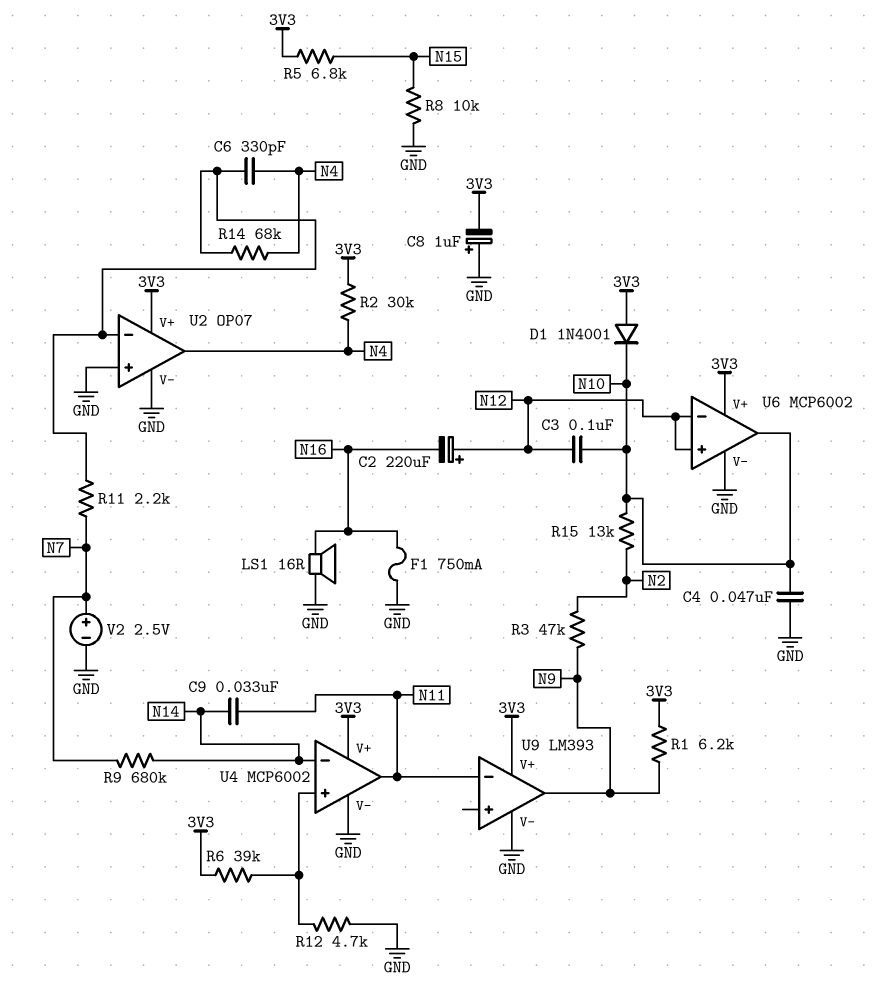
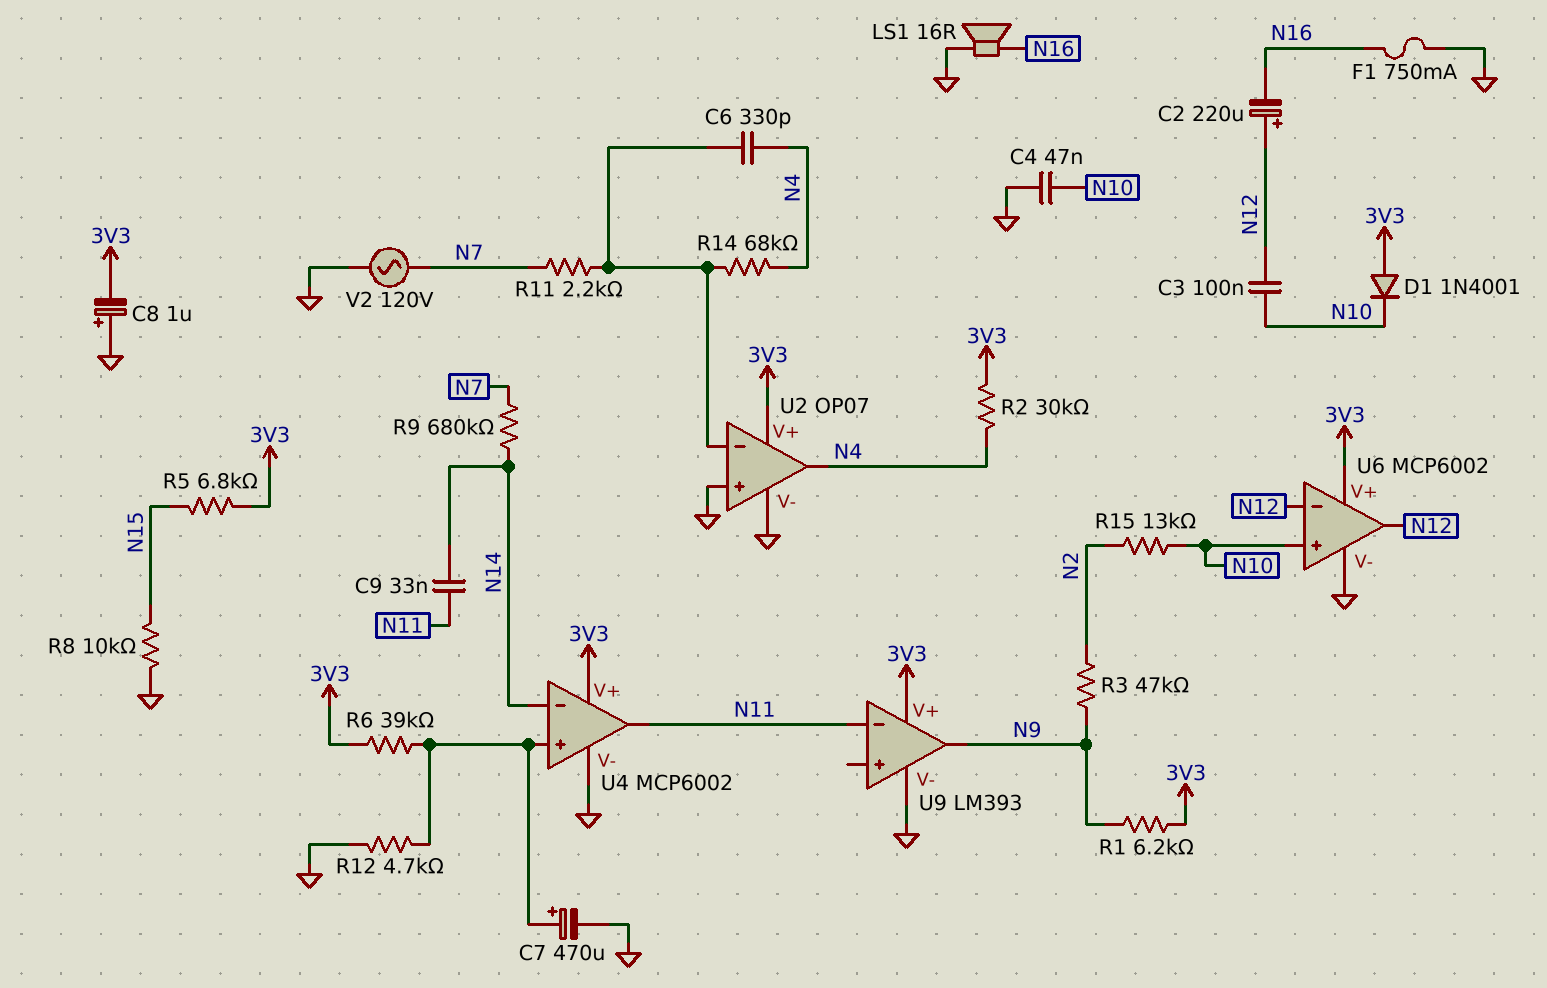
C7: none -> 470uF (plus U4/in+, minus GND)
U6 pin in+: N12 -> N10
U6 pin out: N10 -> N12
V2: 2.5V (plus N7, minus GND) -> AC 120V (GND, N7)

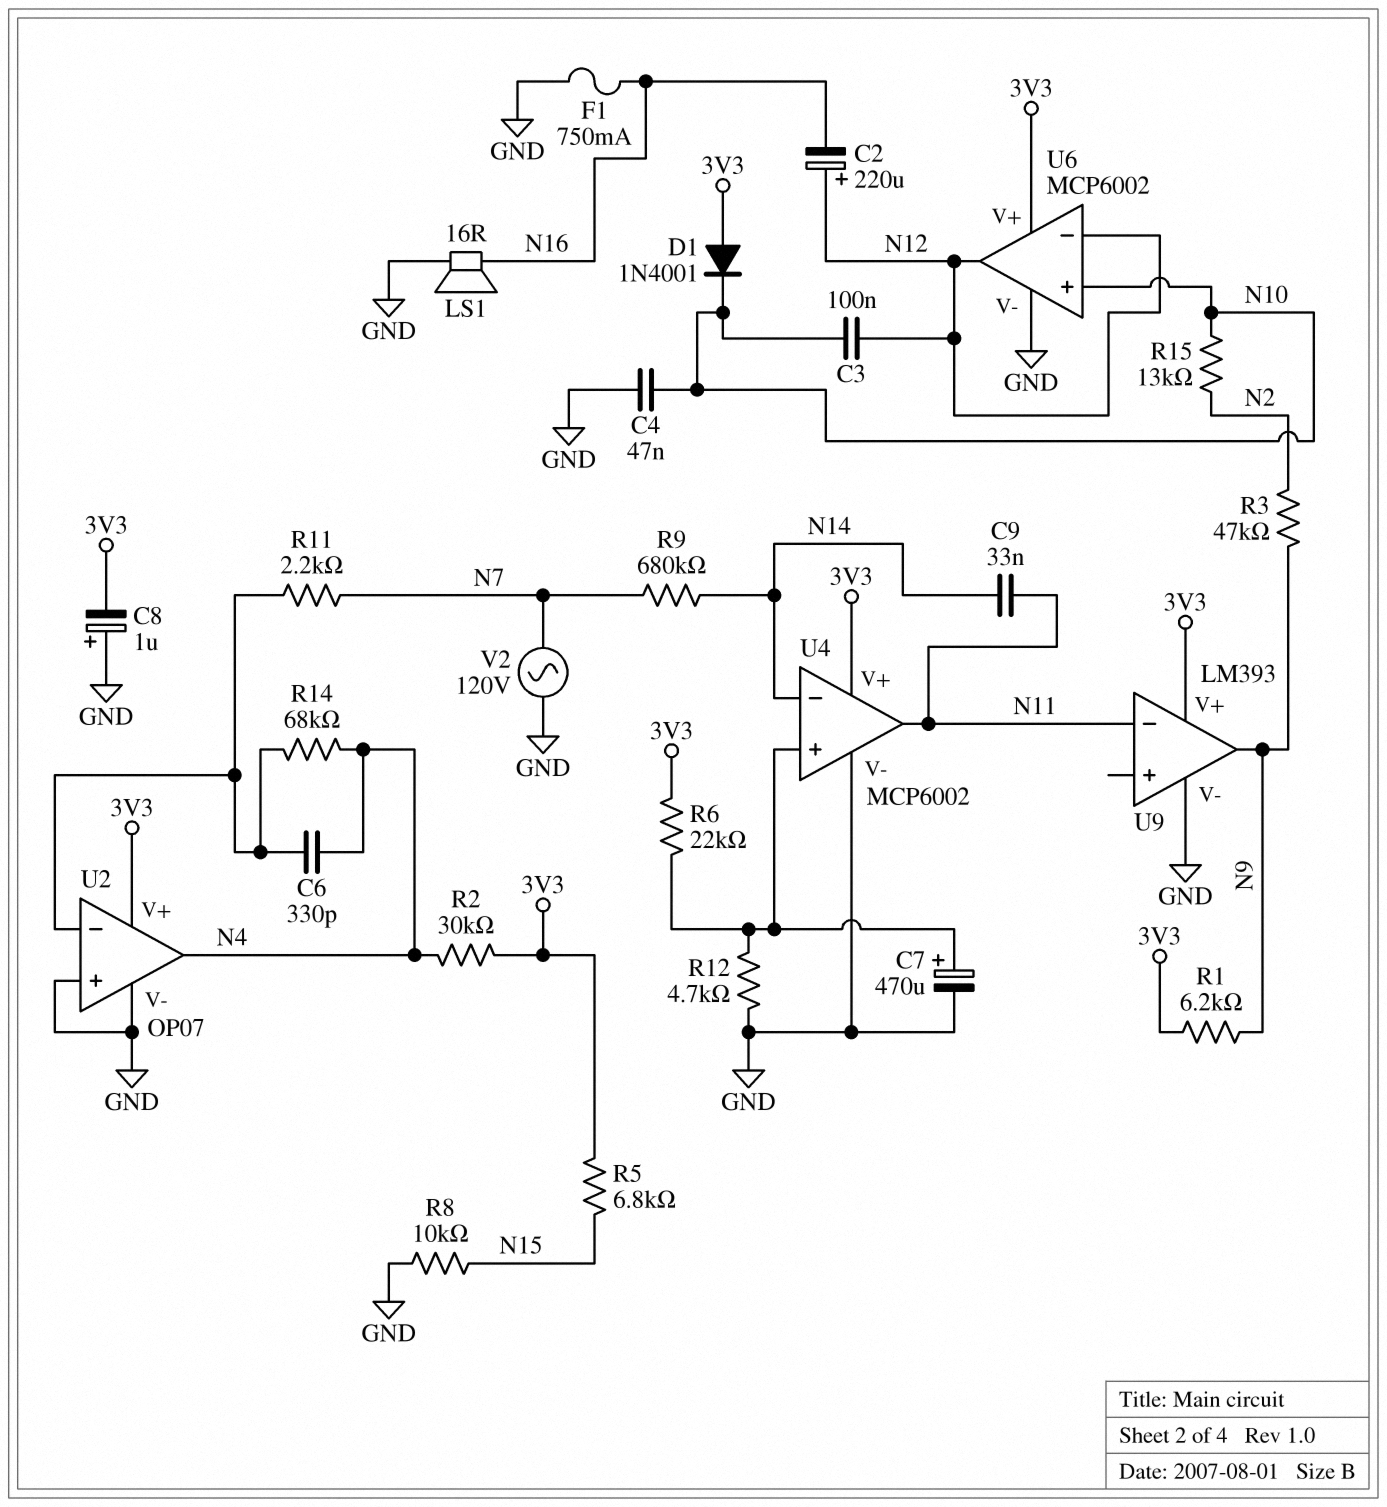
R6: 39k (3V3, U4/in+) -> 22k (3V3, U4/in+)

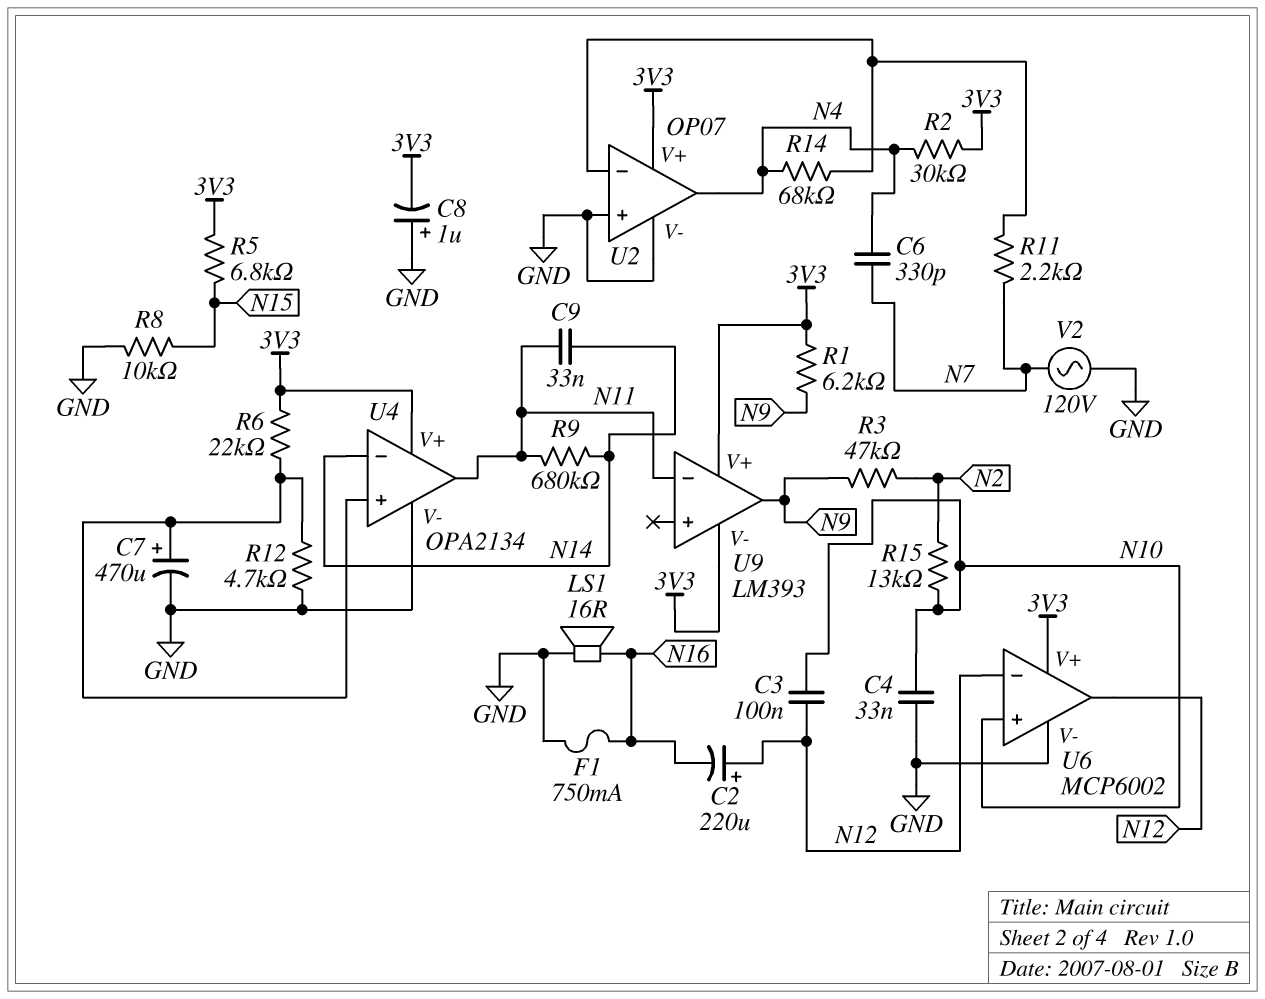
C4: 47nF (GND, N10) -> 33nF (GND, N10)
C6: 330pF (N4, U2/in-) -> 330pF (N4, N7)
D1: diode 1N4001 (A 3V3, K N10) -> none
R9: 680k (N7, N14) -> 680k (N11, N14)
U4: MCP6002 -> OPA2134
U9 pin V-: GND -> 3V3

